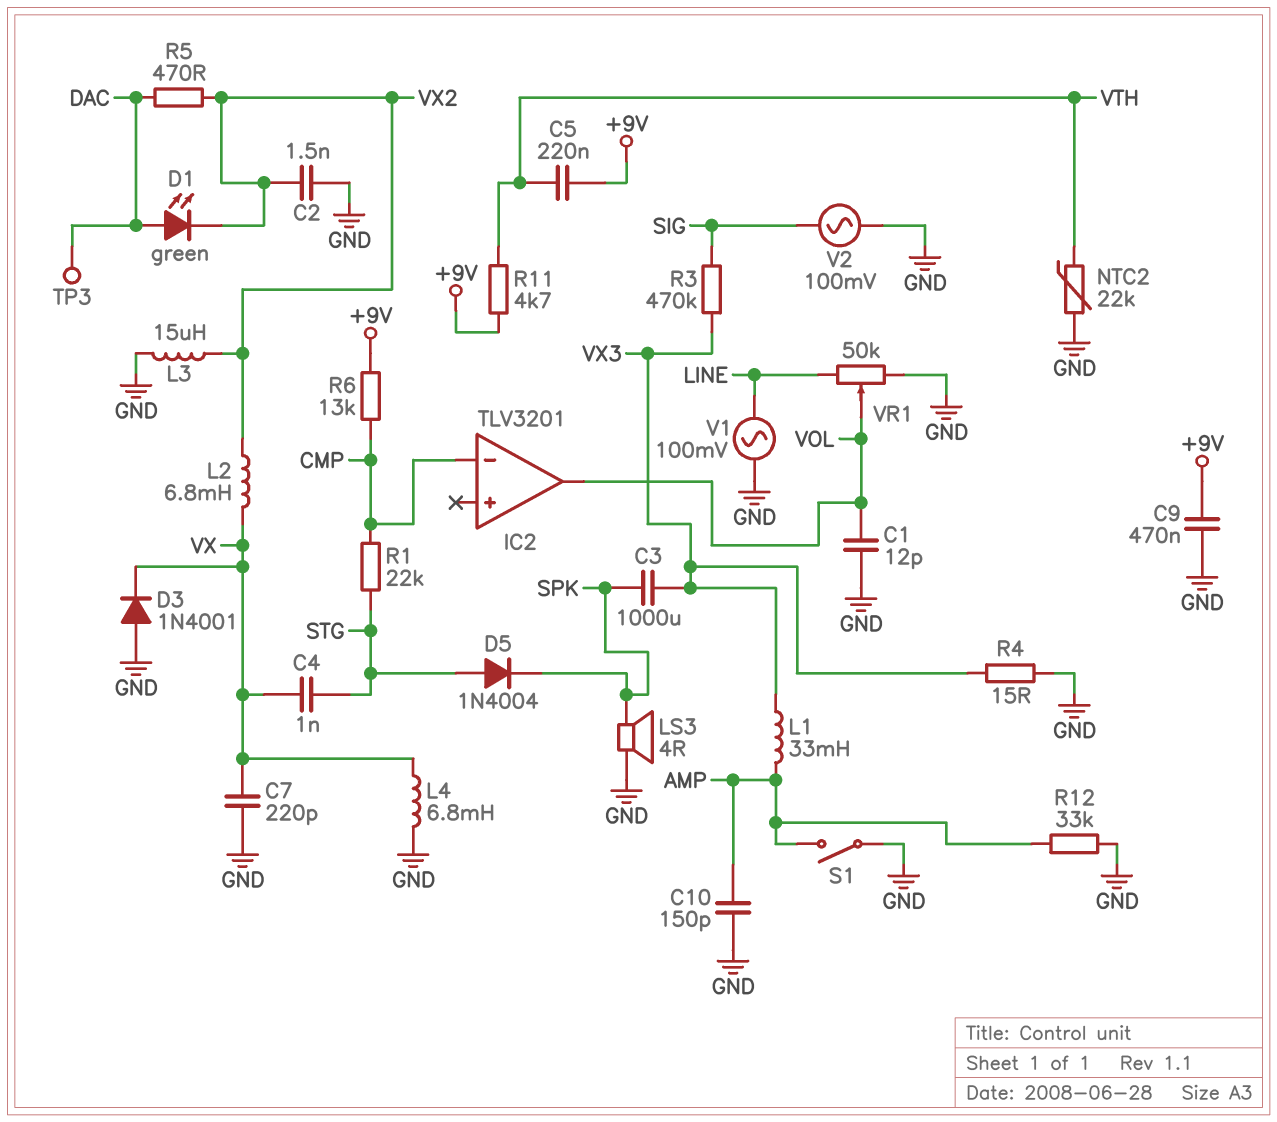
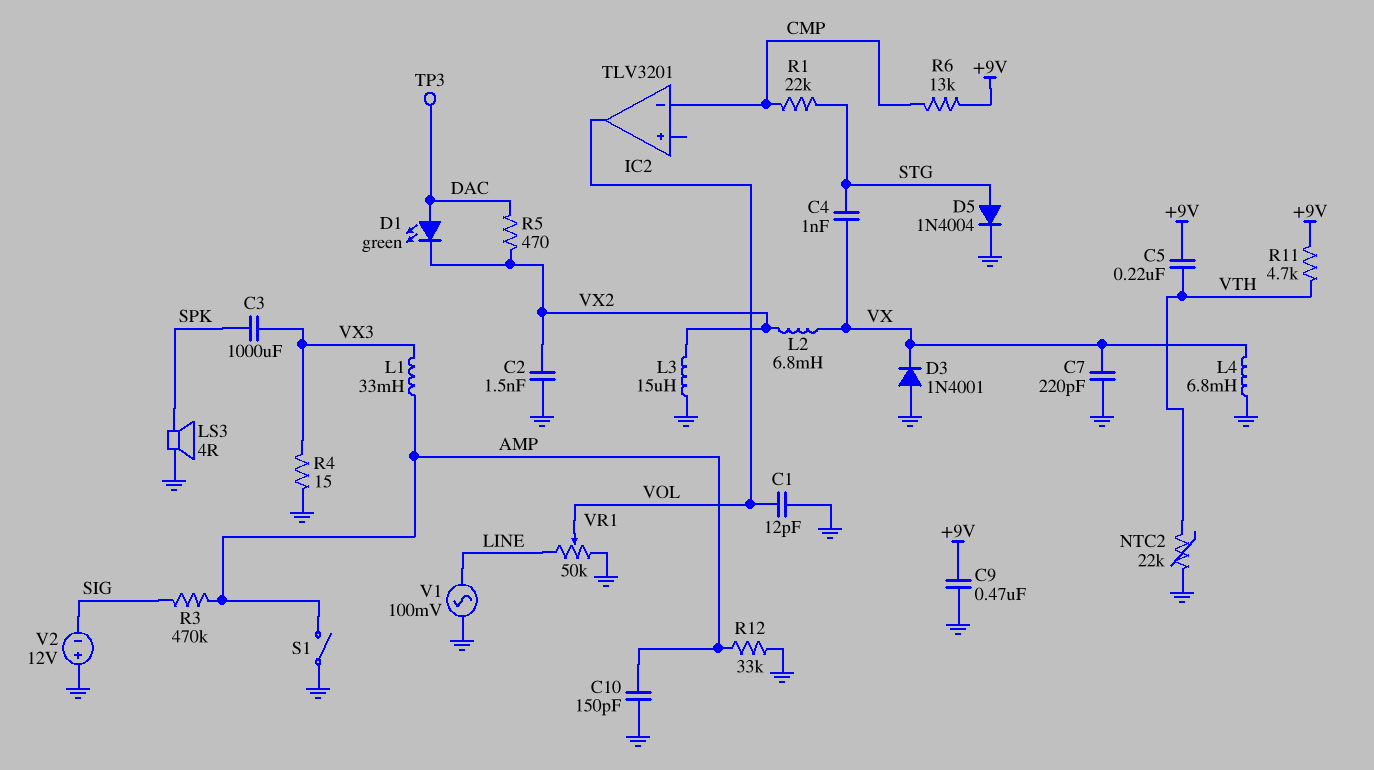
D5: diode 1N4004 (A STG, K SPK) -> diode 1N4004 (A STG, K GND)
R3: 470k (SIG, VX3) -> 470k (AMP, SIG)
V2: AC 100mV (GND, SIG) -> 12V (plus GND, minus SIG)

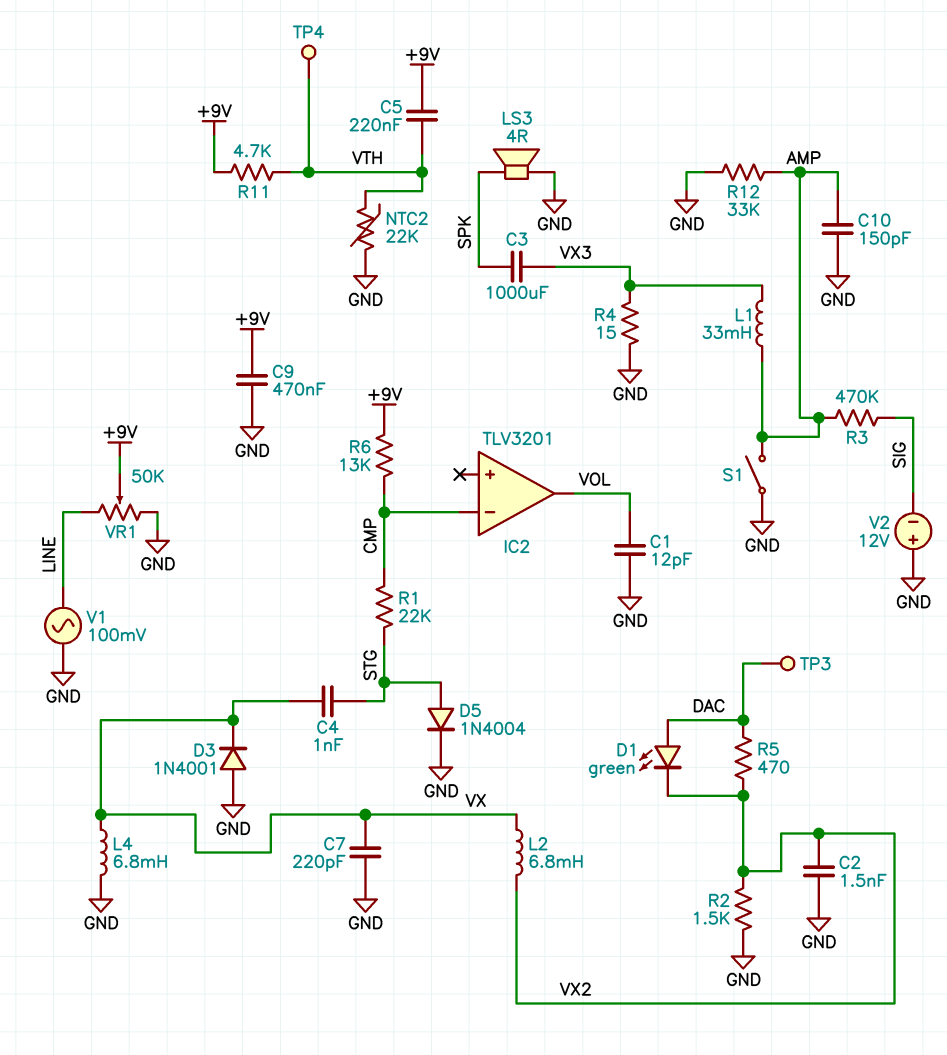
L3: 15uH (GND, VX2) -> none
R2: none -> 1.5k (GND, VX2)
TP4: none -> test point (VTH)
VR1: 50k (GND, LINE, wiper VOL) -> 50k (GND, LINE, wiper +9V)

